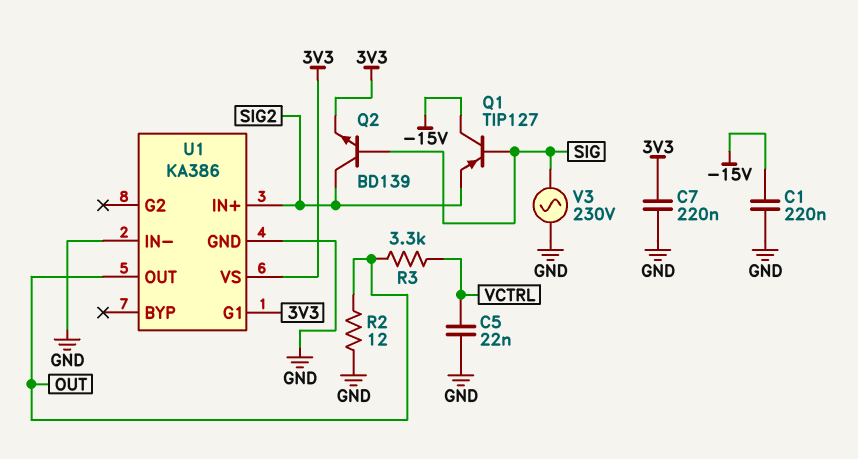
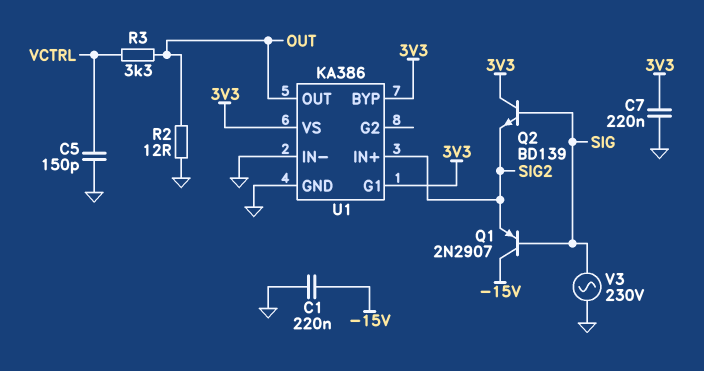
C5: 22nF (GND, VCTRL) -> 150pF (GND, VCTRL)
Q1: PNP TIP127 (B SIG, C -15V, E SIG2) -> PNP 2N2907 (B SIG, C -15V, E SIG2)
Q2: NPN BD139 (B SIG, C SIG2, E 3V3) -> NPN BD139 (B SIG, C 3V3, E SIG2)
U1 pin BYP: none -> 3V3

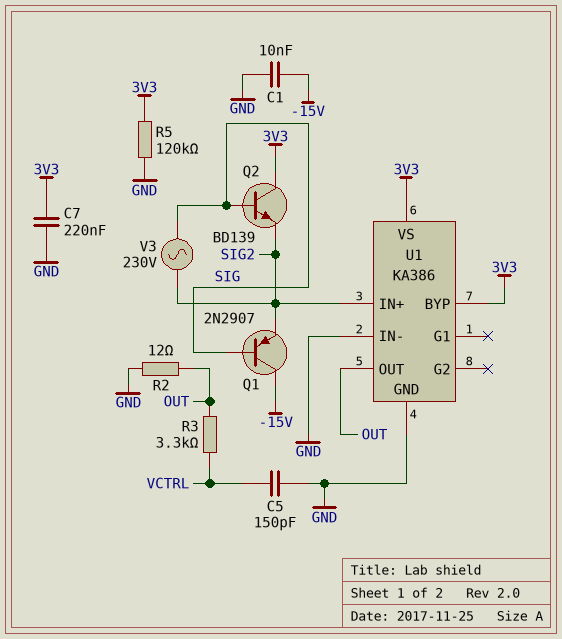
C1: 220nF (-15V, GND) -> 10nF (-15V, GND)
R5: none -> 120k (3V3, GND)
U1 pin G1: 3V3 -> none
V3: AC 230V (GND, SIG) -> AC 230V (SIG, SIG2)

